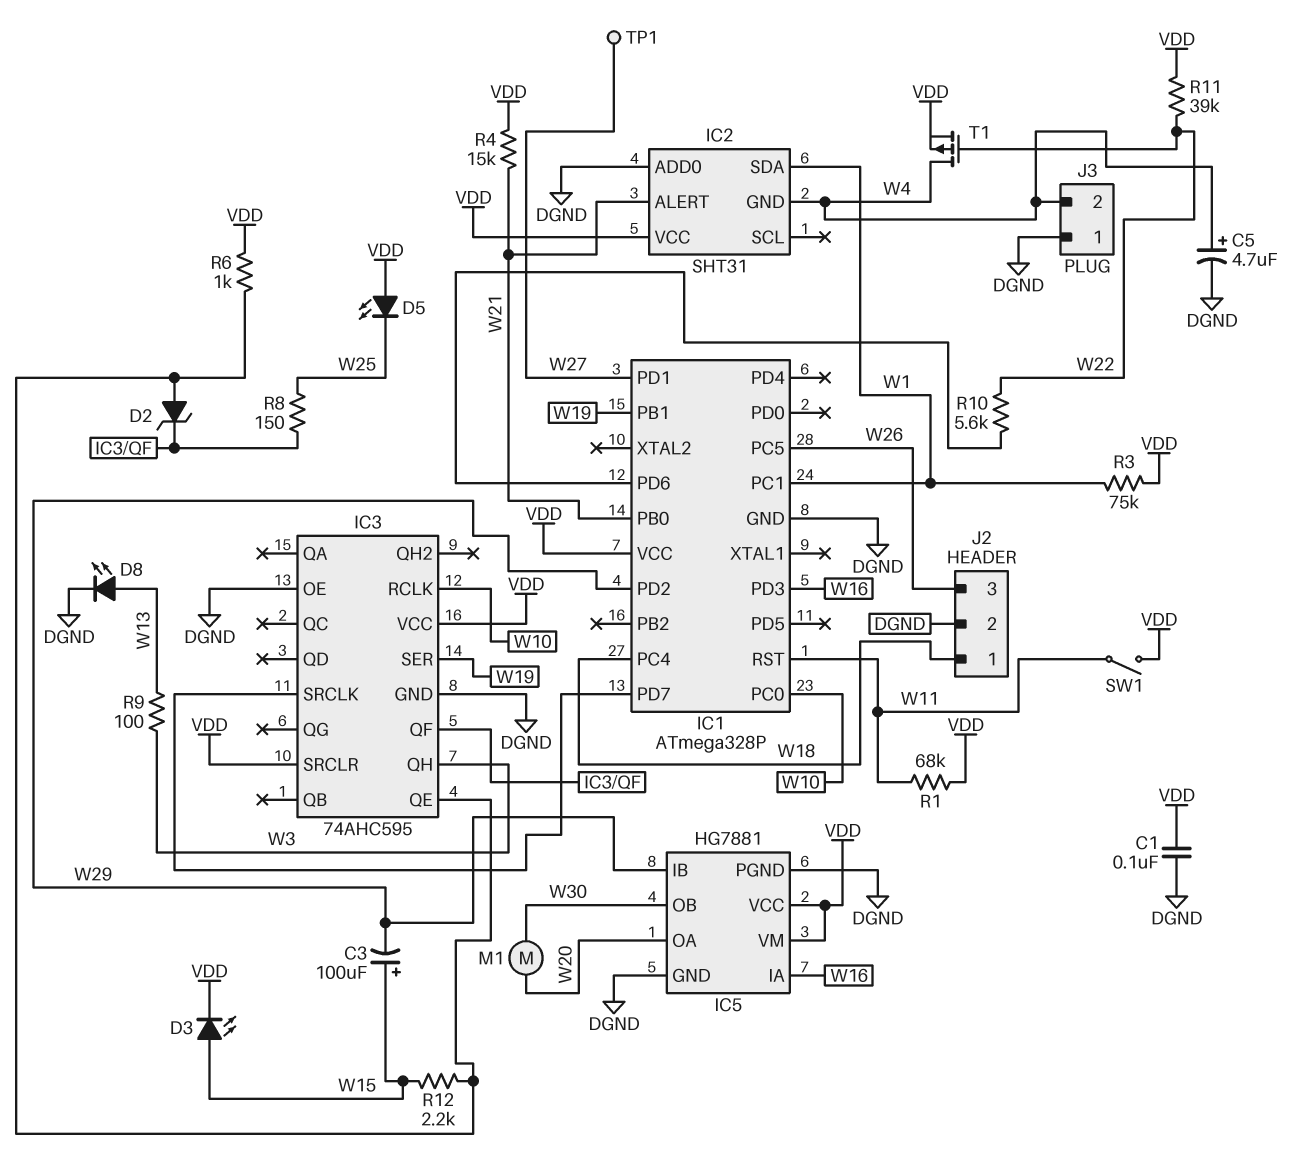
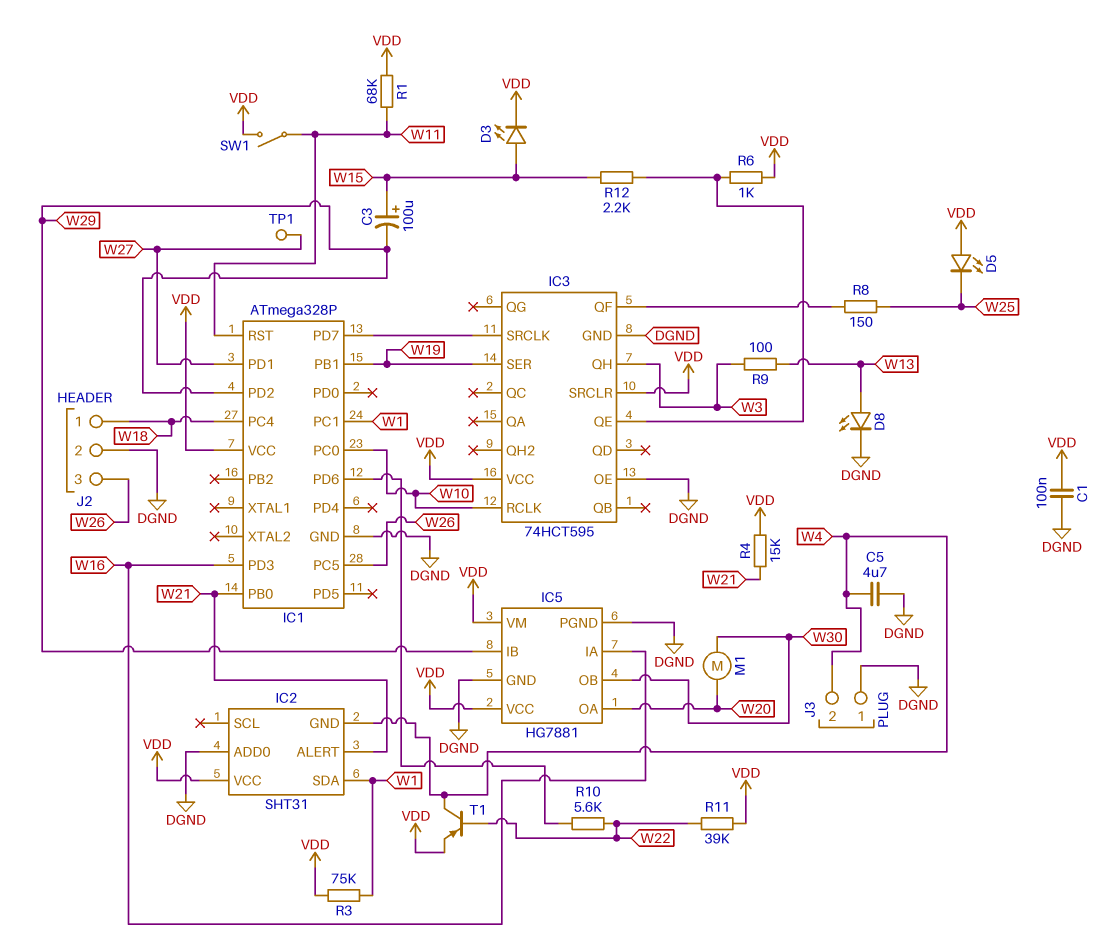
C5: 4.7uF (plus W4, minus DGND) -> 4.7uF (DGND, W4)
D2: zener (A IC3/QE, K IC3/QF) -> none
IC3: 74AHC595 -> 74HCT595
T1: PMOS (G W22, D W4, S VDD) -> PNP (B W22, C W4, E VDD)

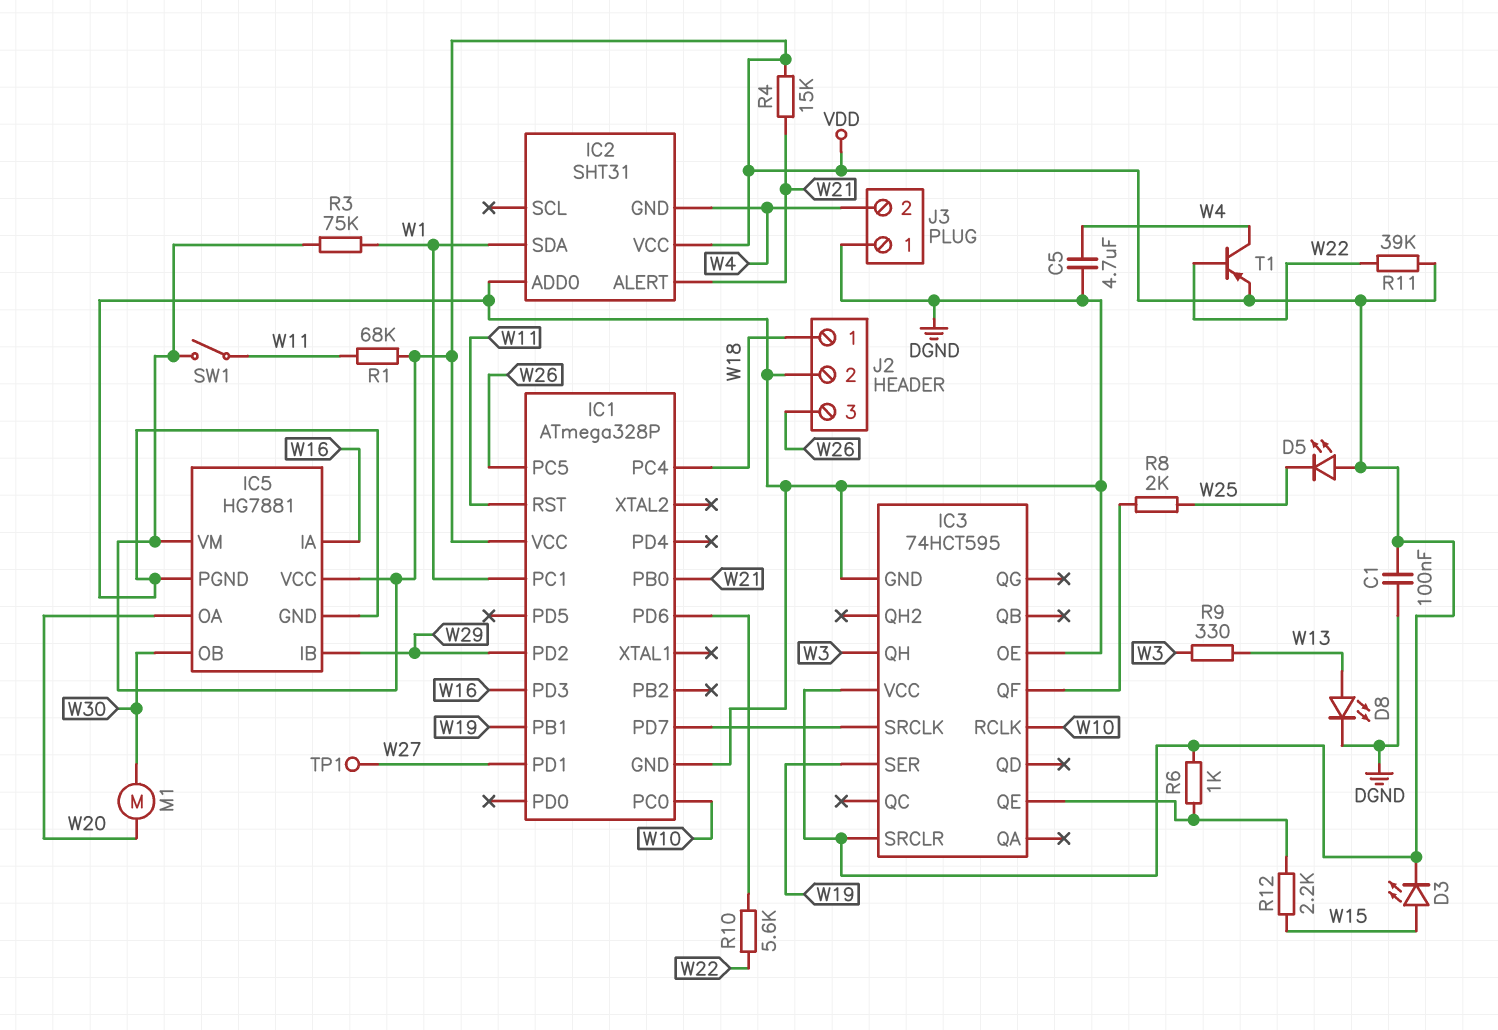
C3: 100uF (plus W15, minus W29) -> none
R8: 150 (IC3/QF, W25) -> 2k (IC3/QF, W25)
R9: 100 (W3, W13) -> 330 (W3, W13)

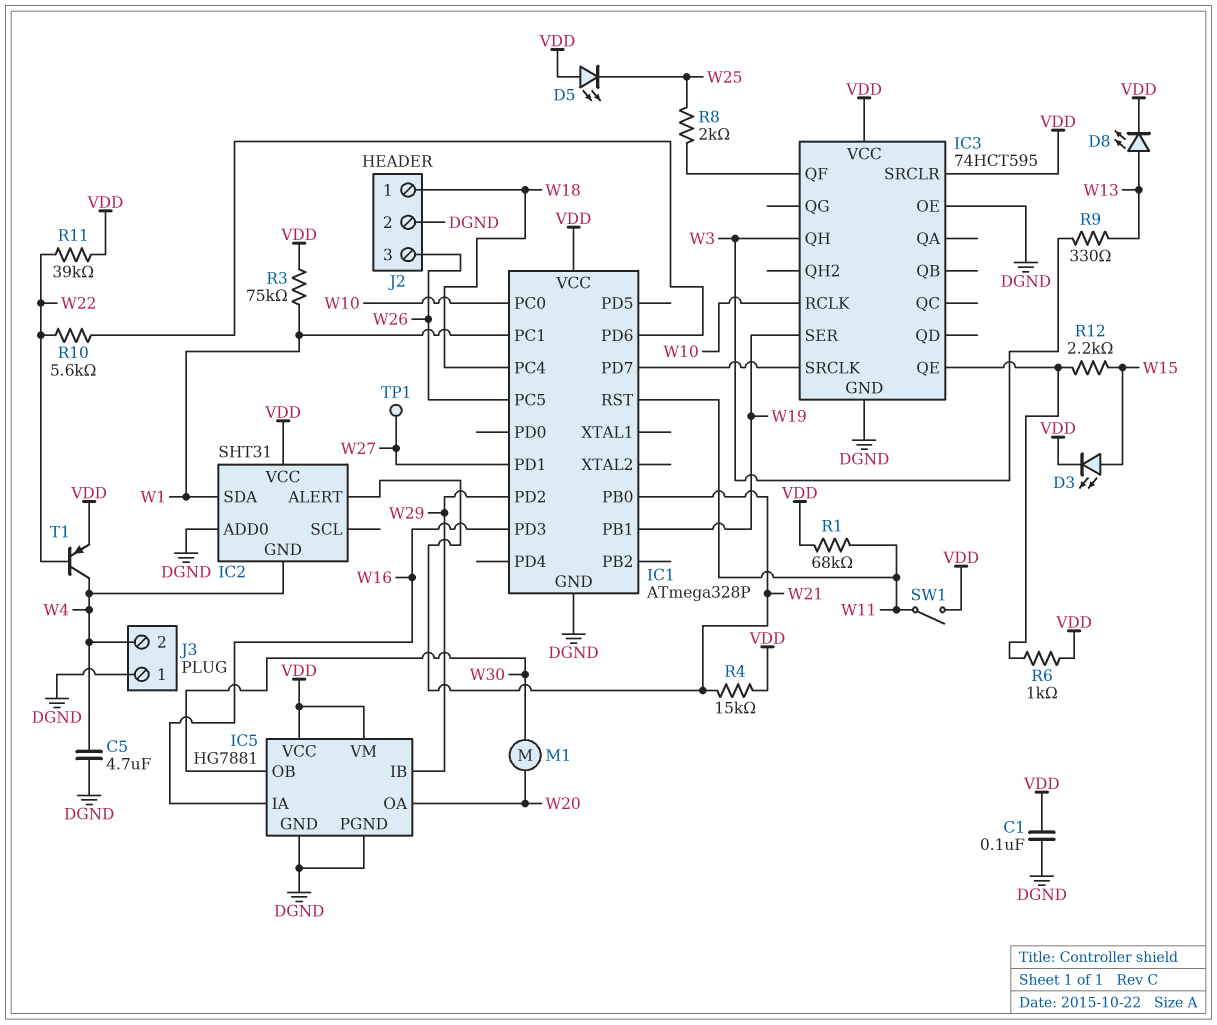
D8: LED (A W13, K DGND) -> LED (A W13, K VDD)

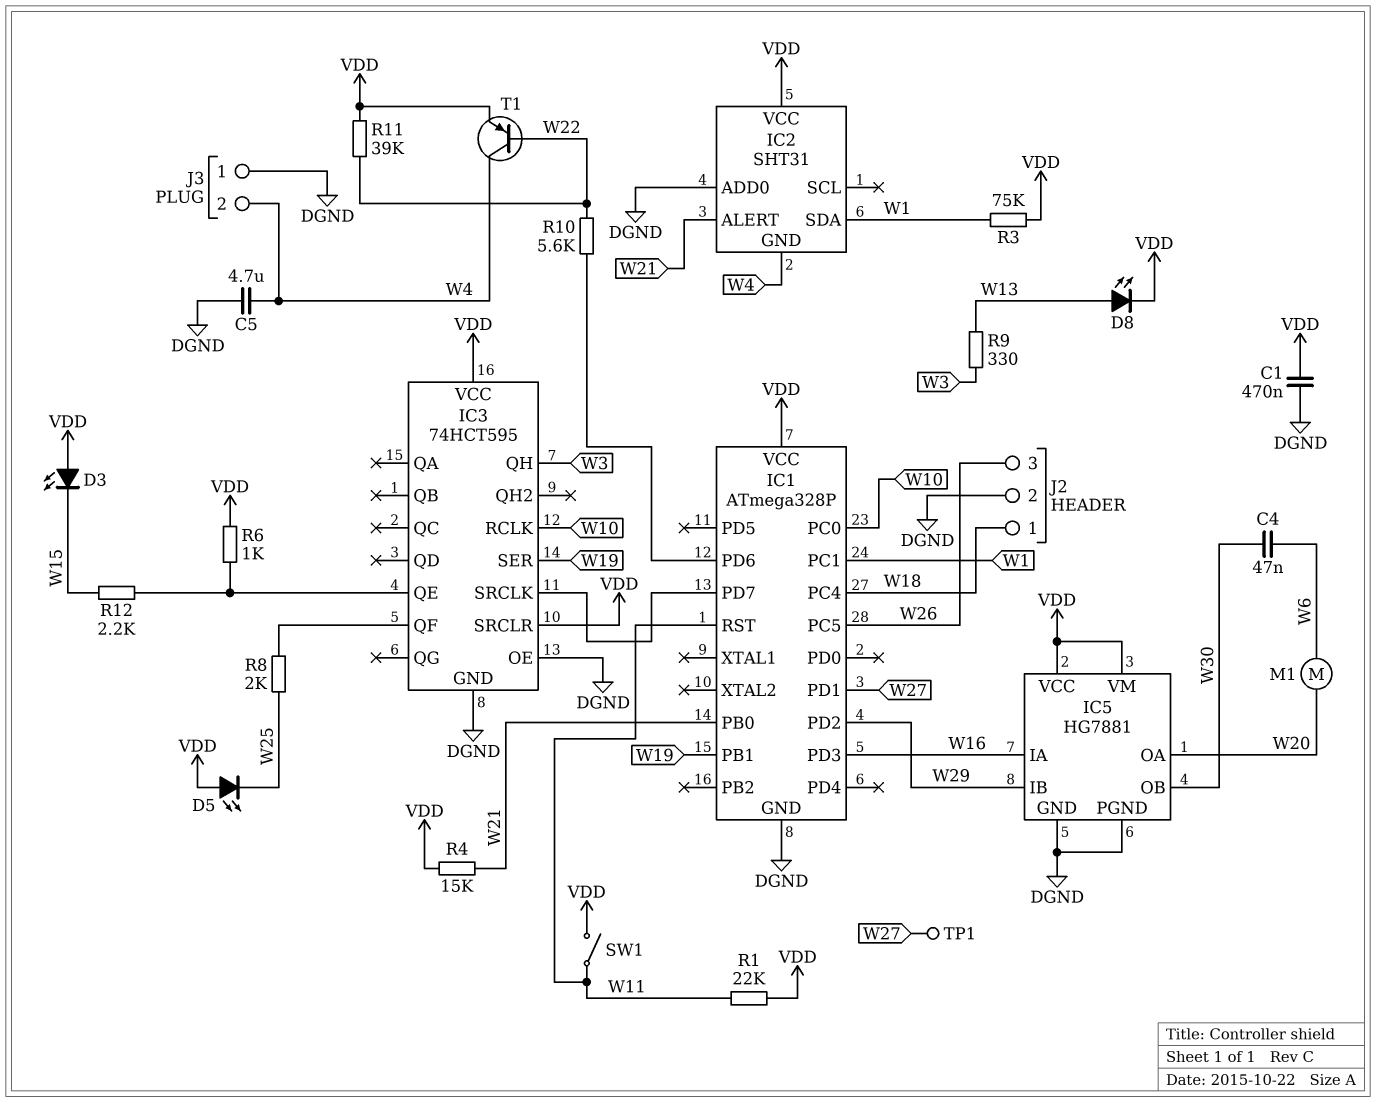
C1: 100nF (DGND, VDD) -> 470nF (DGND, VDD)
C4: none -> 47nF (W6, W30)
D3: LED (A W15, K VDD) -> LED (A VDD, K W15)
M1: motor (W20, W30) -> motor (W6, W20)
R1: 68k (VDD, W11) -> 22k (VDD, W11)

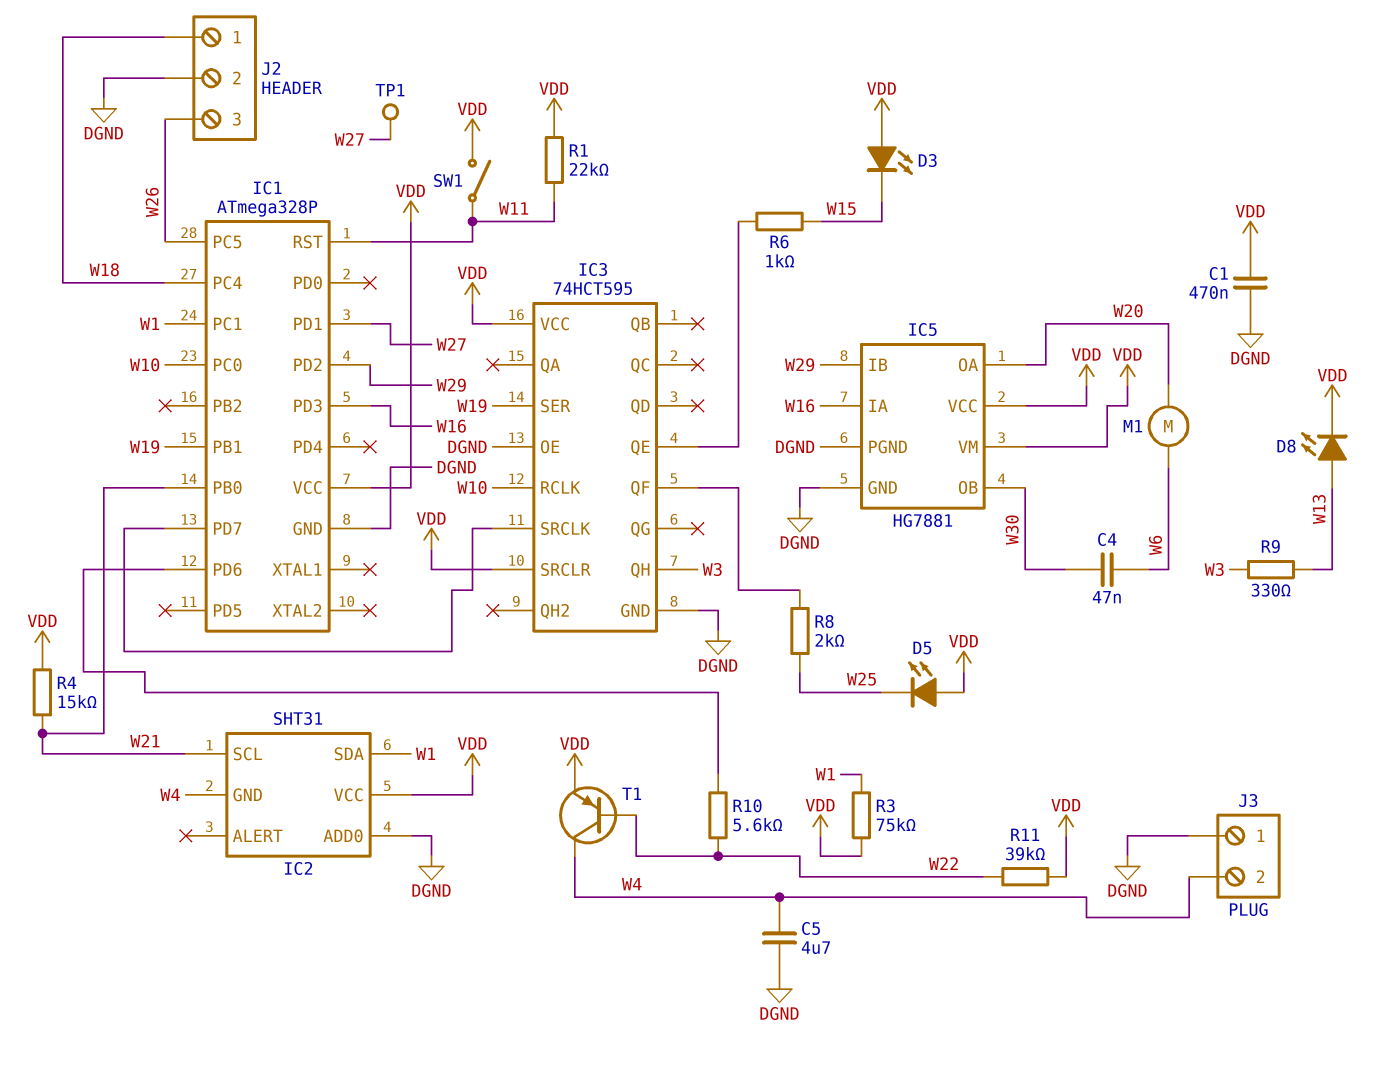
IC2 pin ALERT: W21 -> none
IC2 pin SCL: none -> W21
R6: 1k (IC3/QE, VDD) -> 1k (IC3/QE, W15)
R12: 2.2k (IC3/QE, W15) -> none

